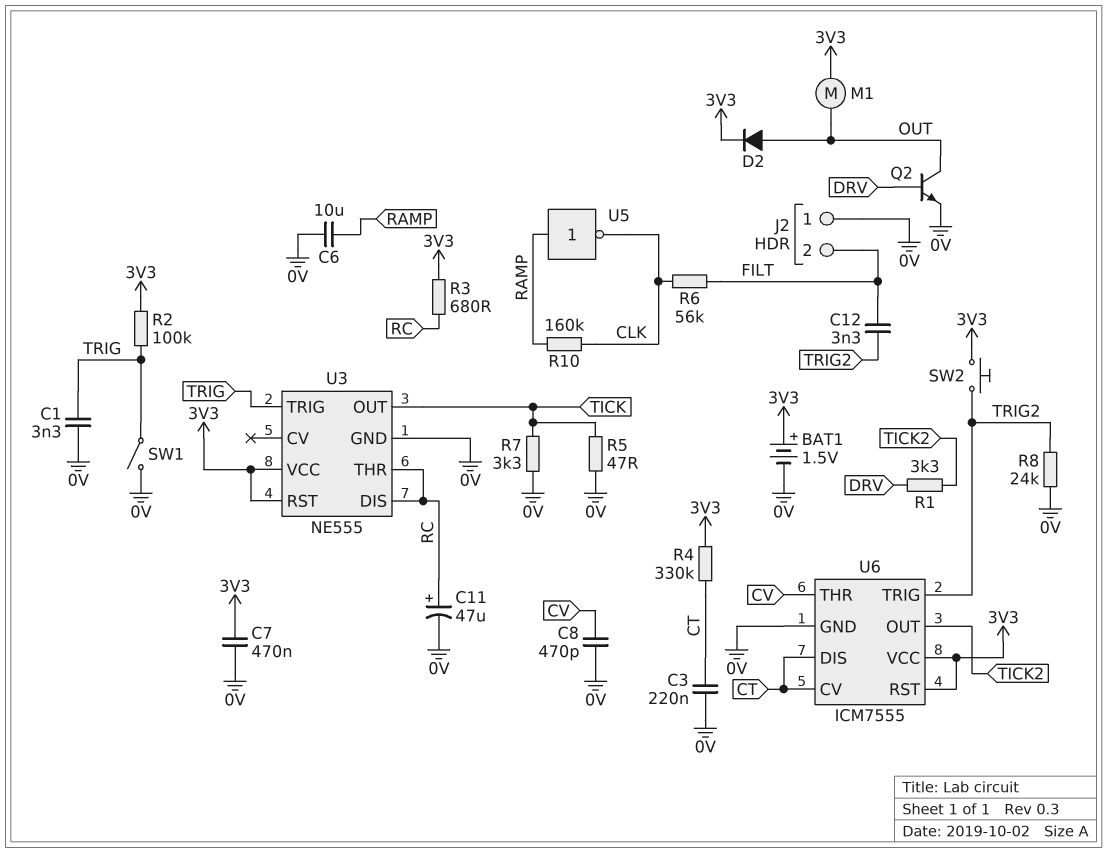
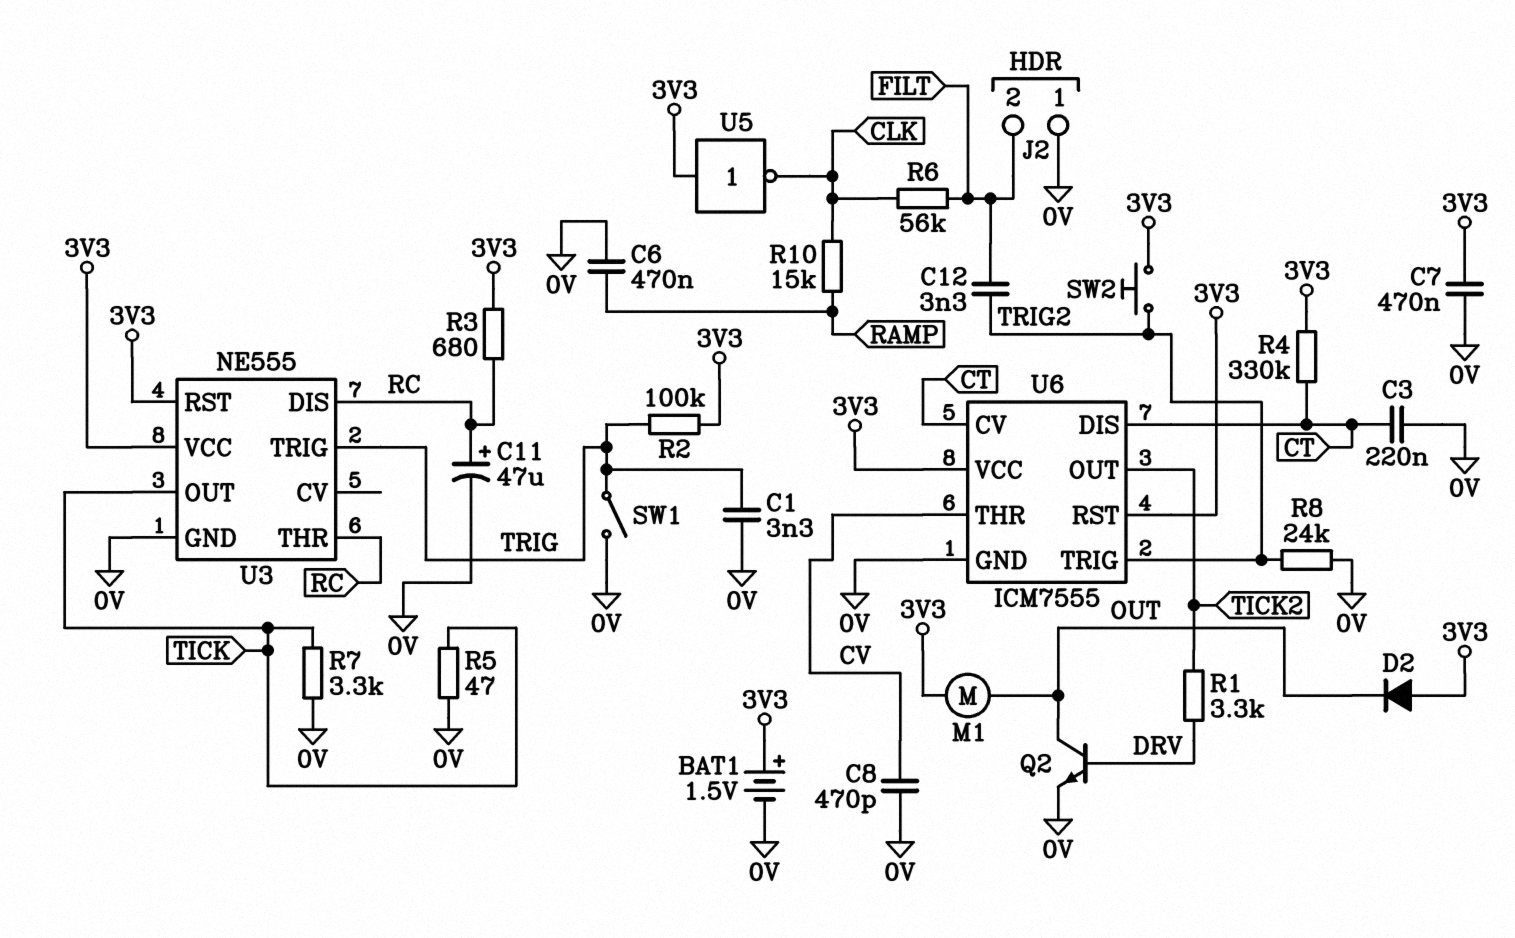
C6: 10uF (0V, RAMP) -> 470nF (0V, RAMP)
D2: diode (A OUT, K 3V3) -> diode (A 3V3, K OUT)
R10: 160k (CLK, RAMP) -> 15k (CLK, RAMP)
U5: NOT (in RAMP, out CLK) -> NOT (in 3V3, out CLK)

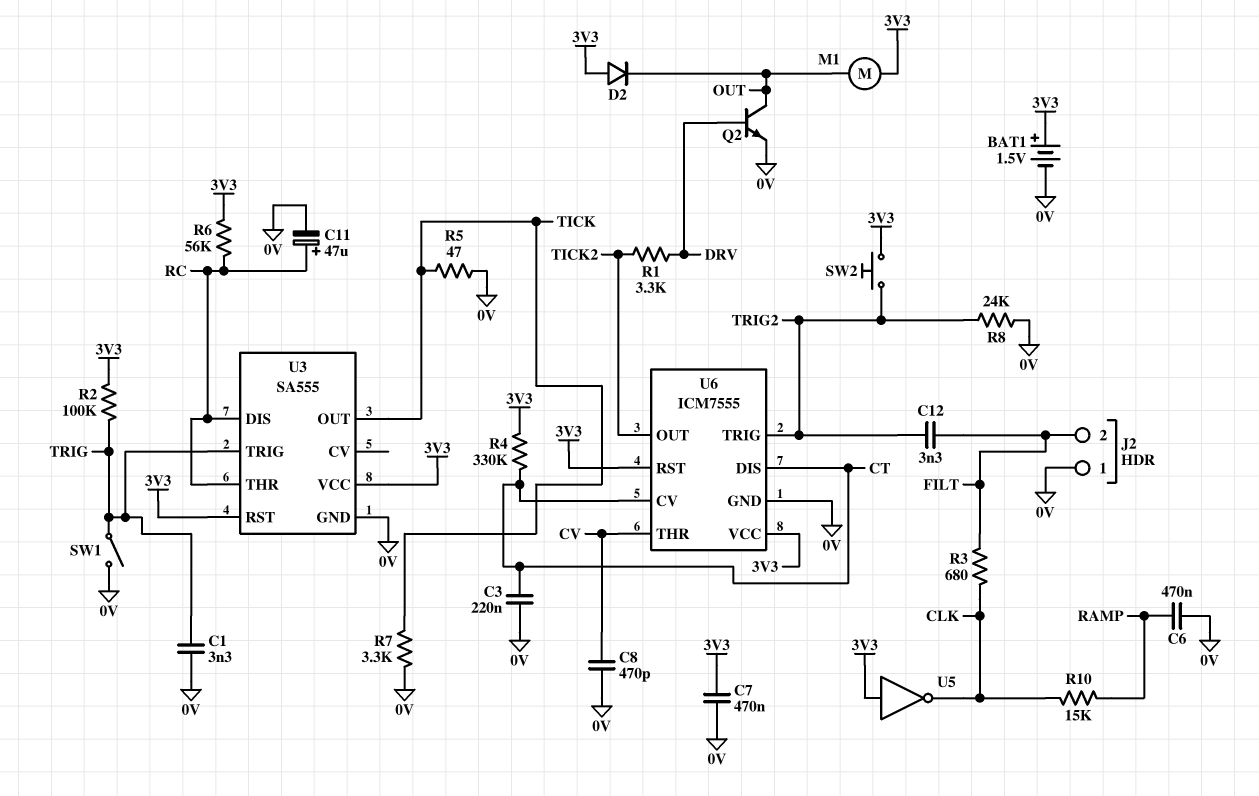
R3: 680 (3V3, RC) -> 680 (CLK, FILT)
R6: 56k (CLK, FILT) -> 56k (3V3, RC)
U3: NE555 -> SA555

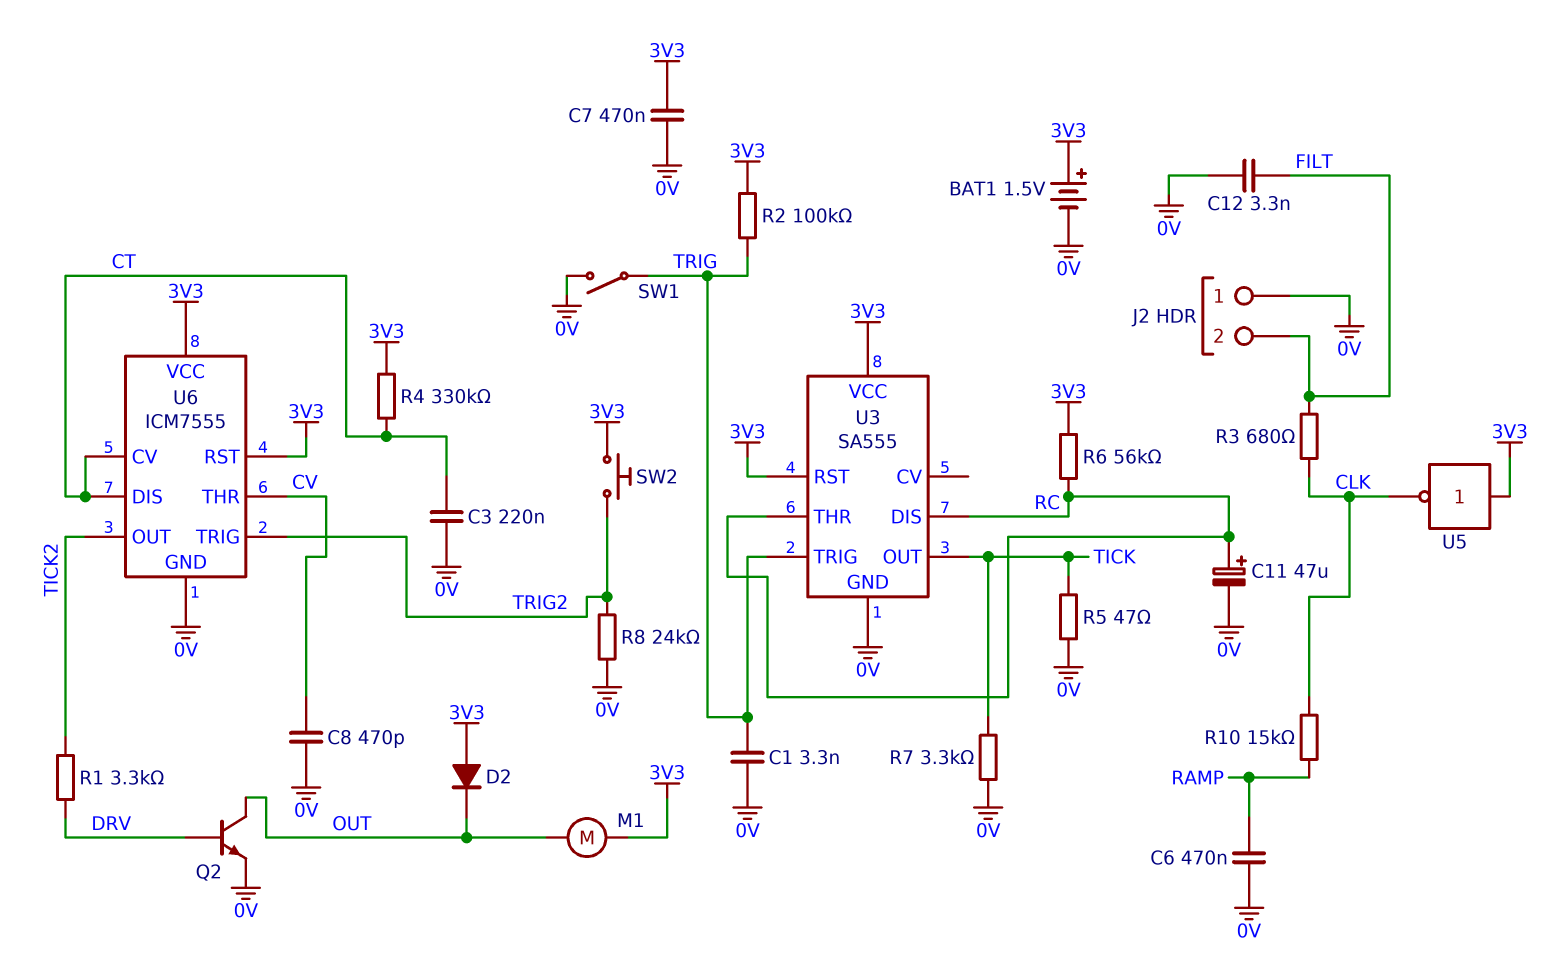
C12: 3.3nF (FILT, TRIG2) -> 3.3nF (0V, FILT)

